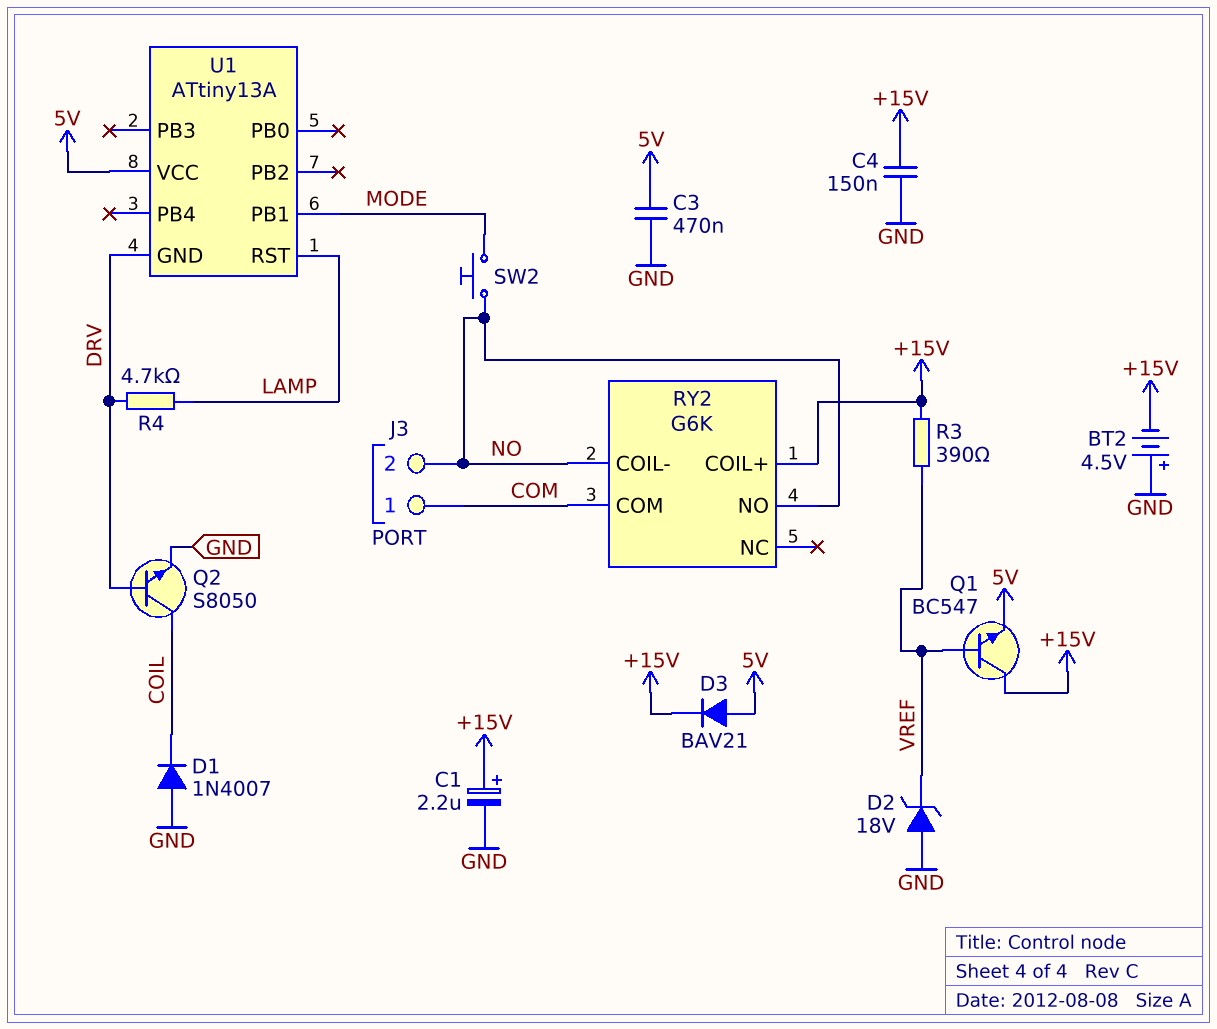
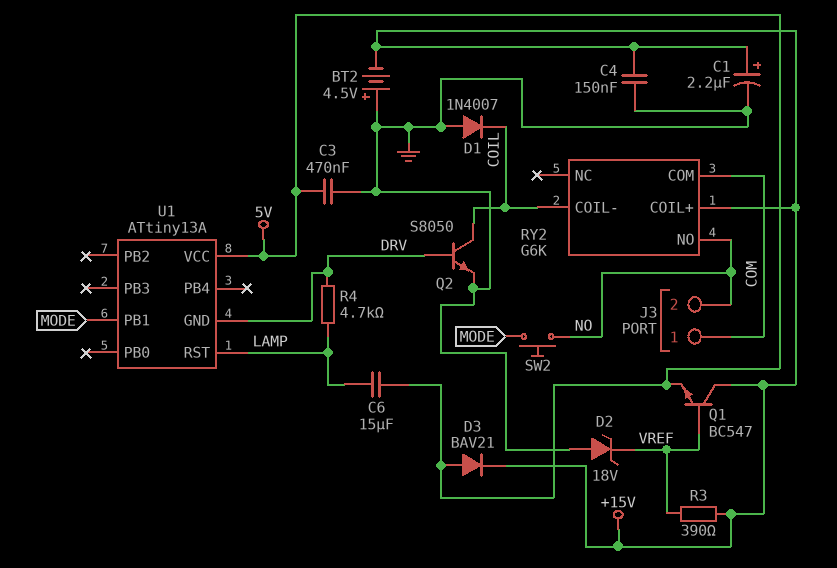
C6: none -> 15uF (5V, LAMP)
RY2 pin COIL-: NO -> COIL

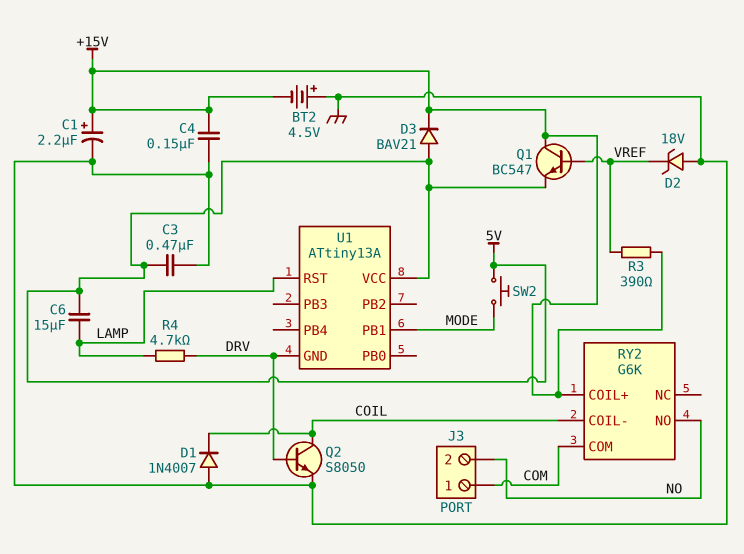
SW2: button (MODE, NO) -> button (5V, MODE)

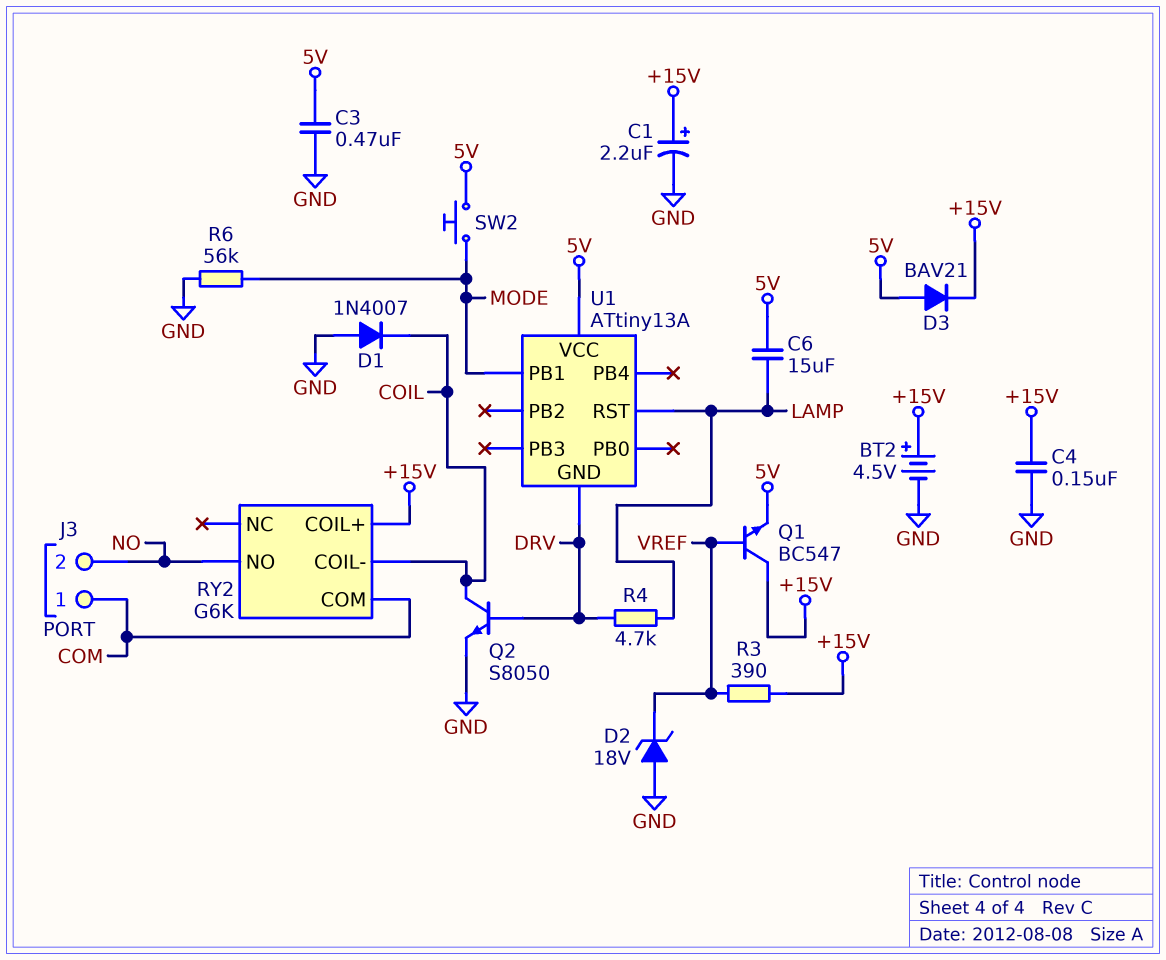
BT2: 4.5V (plus GND, minus +15V) -> 4.5V (plus +15V, minus GND)
R6: none -> 56k (GND, MODE)

